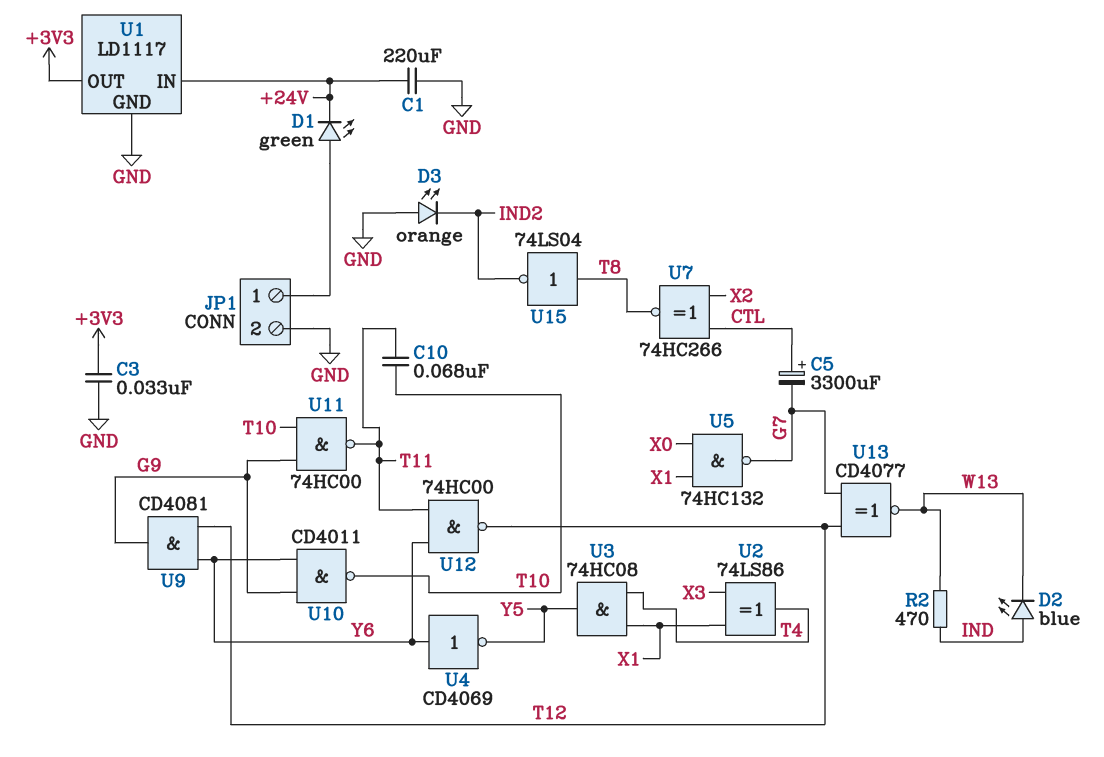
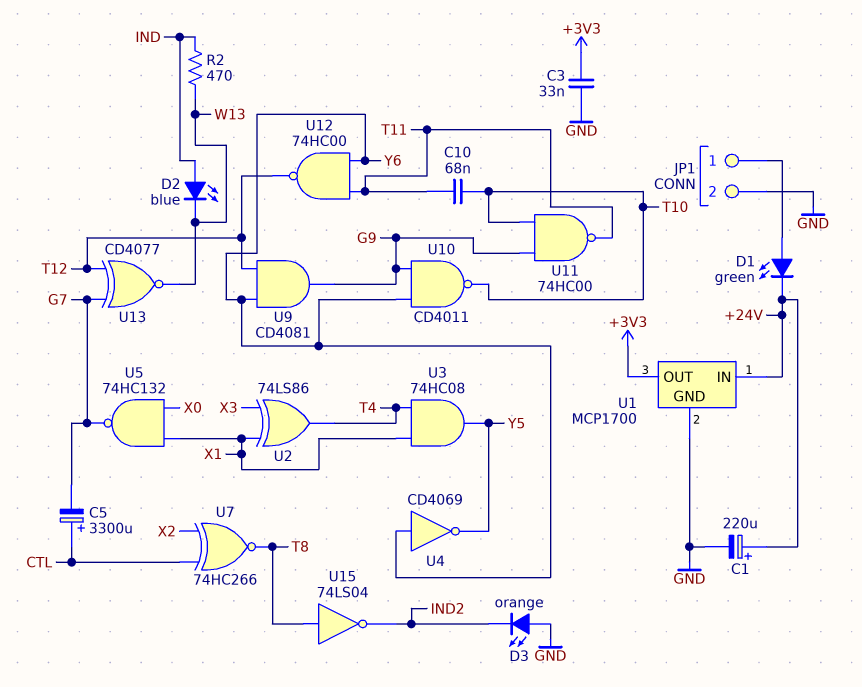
C1: 220uF (+24V, GND) -> 220uF (plus +24V, minus GND)
U1: LD1117 -> MCP1700

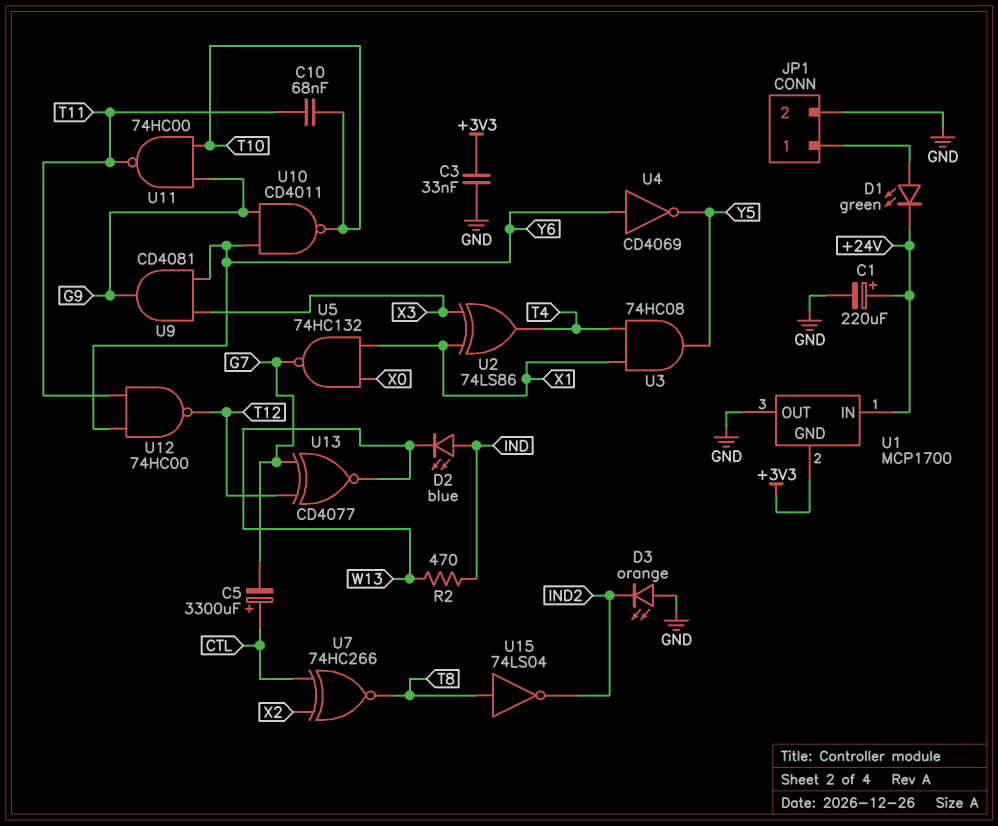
U1 pin GND: GND -> +3V3
U1 pin OUT: +3V3 -> GND
U9: AND CD4081 (in T12, in Y6, out G9) -> AND CD4081 (in X3, in Y6, out G9)

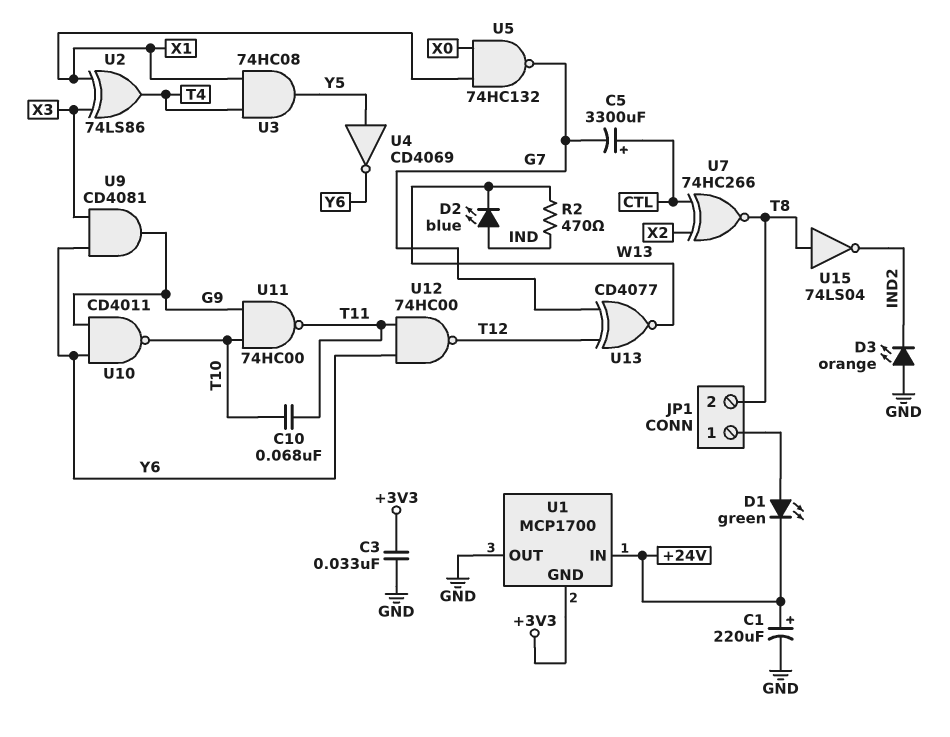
JP1 pin 2: GND -> T8
U4: NOT CD4069 (in Y6, out Y5) -> NOT CD4069 (in Y5, out Y6)

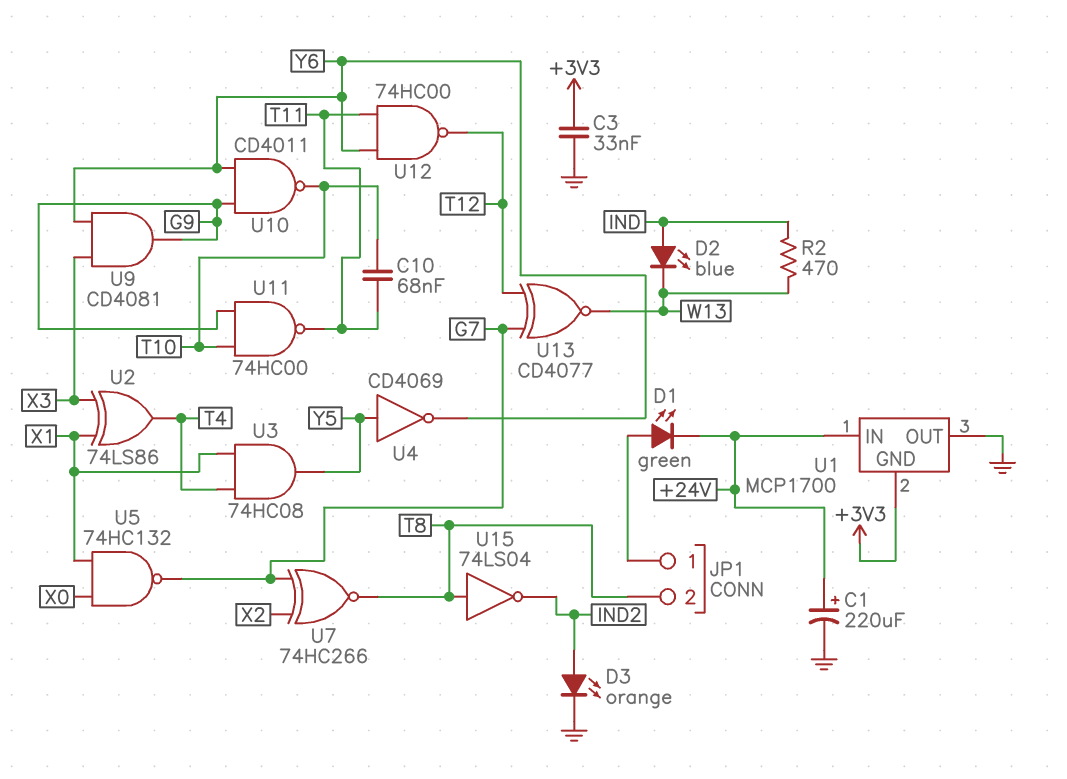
C5: 3300uF (plus CTL, minus G7) -> none
D3: LED orange (A GND, K IND2) -> LED orange (A IND2, K GND)
U7: XNOR 74HC266 (in CTL, in X2, out T8) -> XNOR 74HC266 (in G7, in X2, out T8)

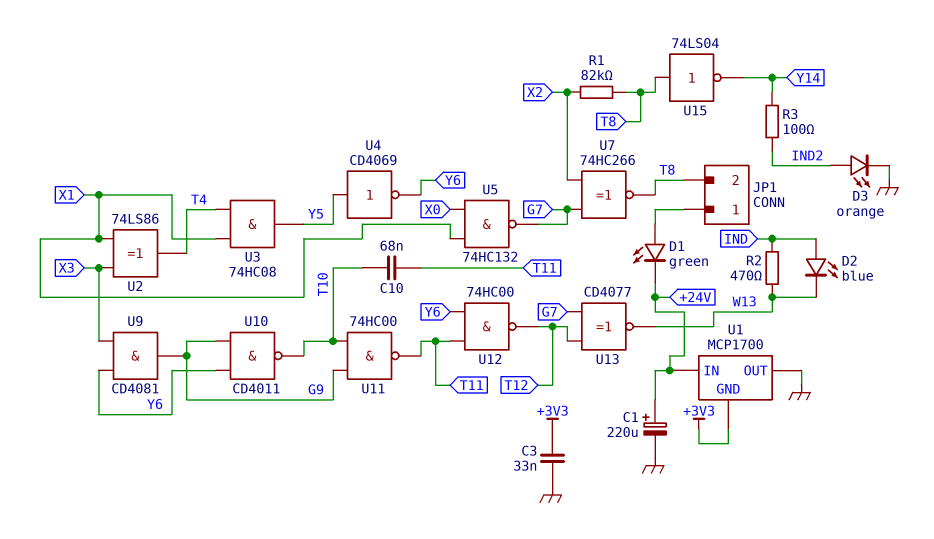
R1: none -> 82k (T8, X2)
R3: none -> 100 (IND2, Y14)
U15: NOT 74LS04 (in T8, out IND2) -> NOT 74LS04 (in T8, out Y14)

